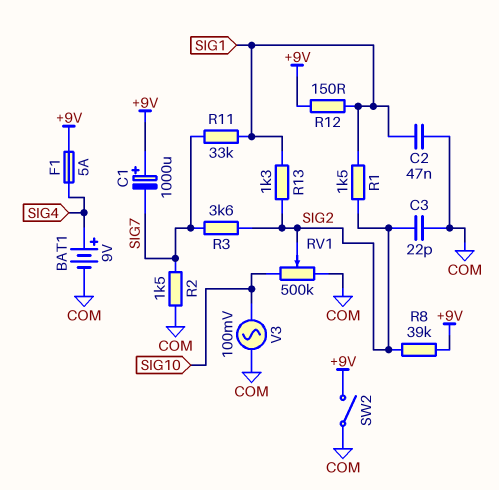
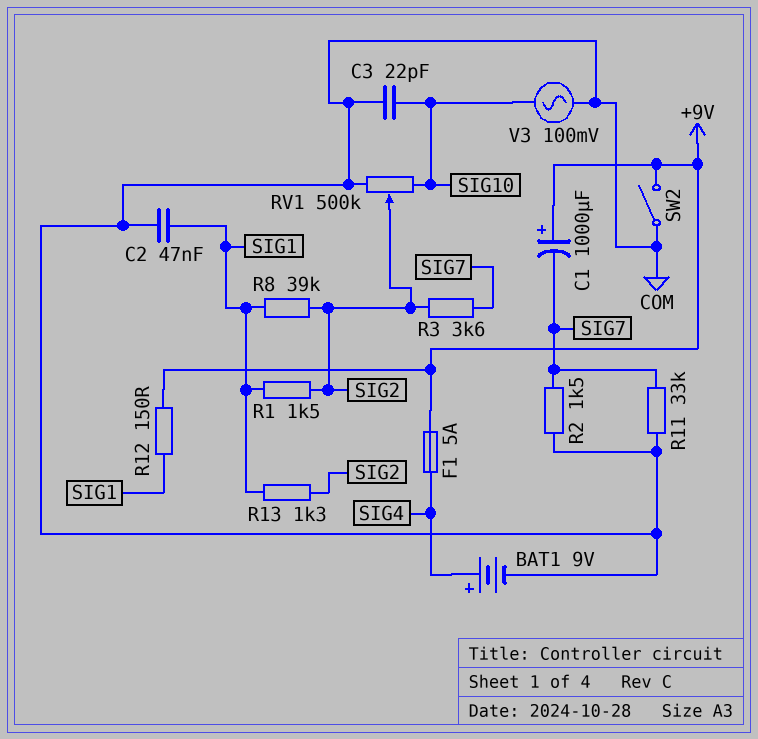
C3: 22pF (COM, SIG2) -> 22pF (COM, SIG10)
R8: 39k (+9V, SIG2) -> 39k (SIG1, SIG2)
R11: 33k (SIG1, SIG7) -> 33k (COM, SIG7)

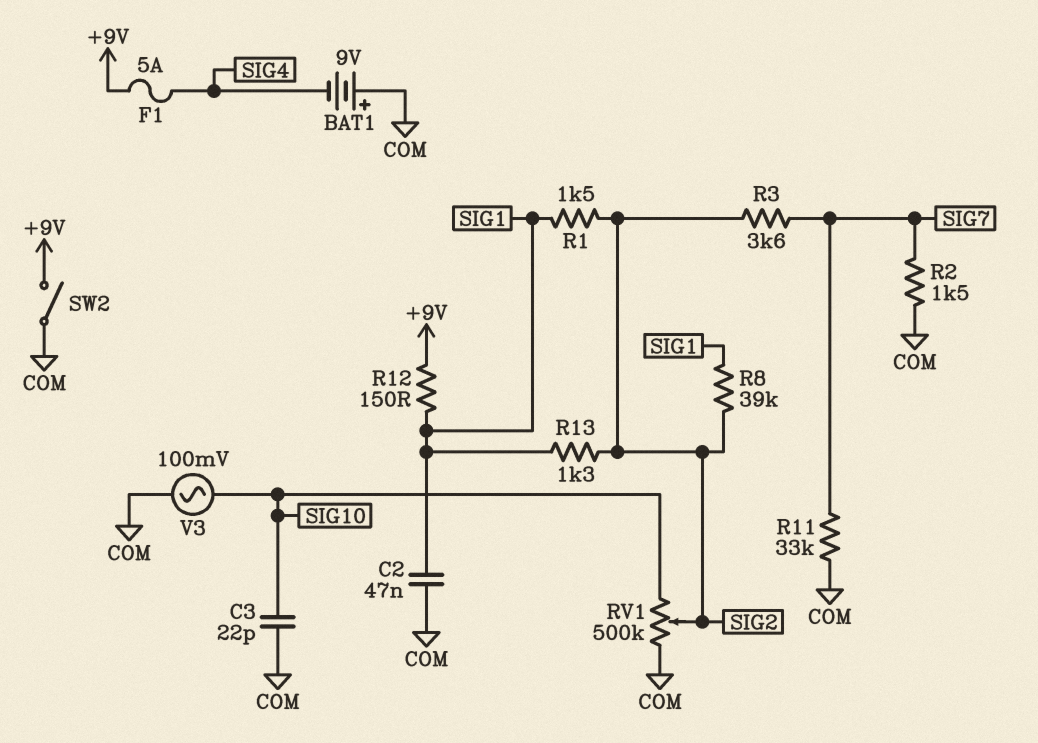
BAT1: 9V (plus SIG4, minus COM) -> 9V (plus COM, minus SIG4)
C1: 1000uF (plus +9V, minus SIG7) -> none

